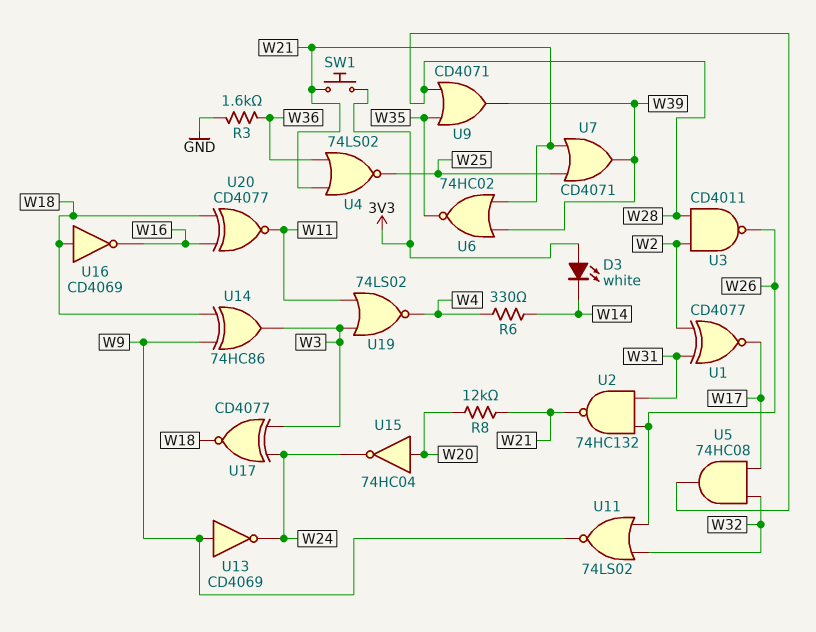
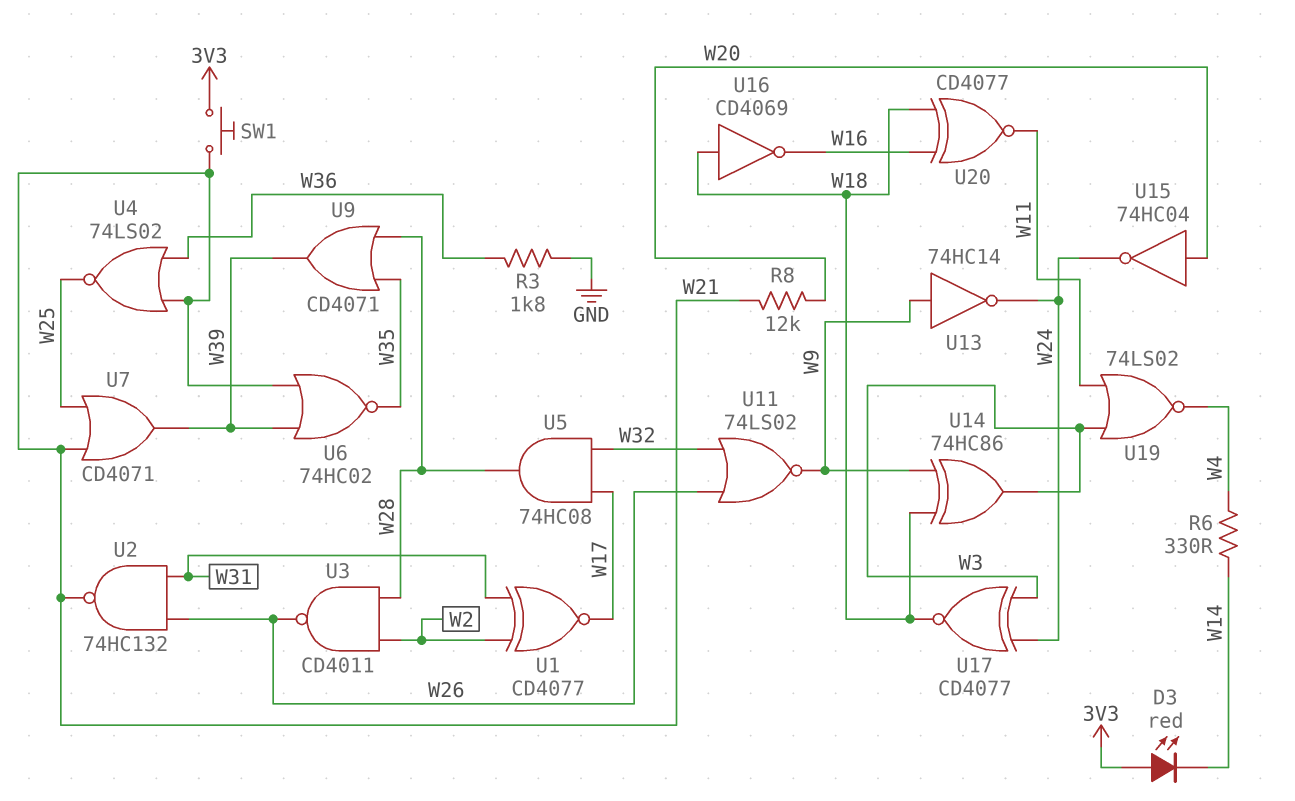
D3: LED white (A 3V3, K W14) -> LED red (A 3V3, K W14)
R3: 1.6k (GND, W36) -> 1.8k (GND, W36)
U13: NOT CD4069 (in W9, out W24) -> NOT 74HC14 (in W9, out W24)

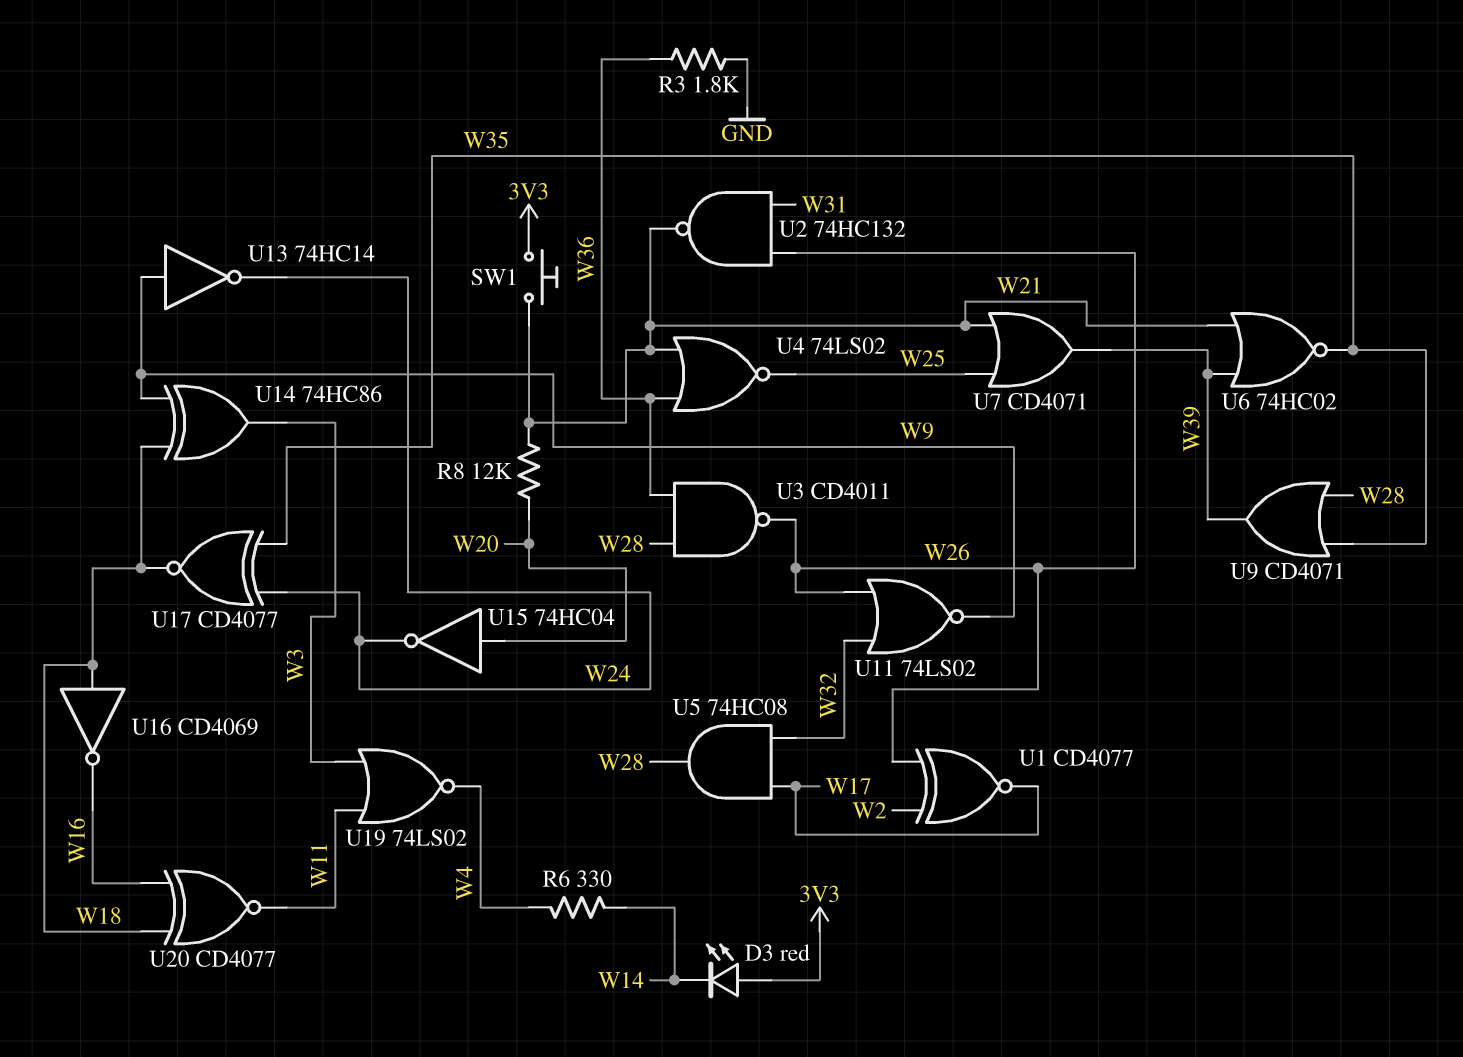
U1: XNOR CD4077 (in W2, in W31, out W17) -> XNOR CD4077 (in W2, in W26, out W17)
U3: NAND CD4011 (in W2, in W28, out W26) -> NAND CD4011 (in W28, in W36, out W26)
U17: XNOR CD4077 (in W3, in W24, out W18) -> XNOR CD4077 (in W24, in W35, out W18)

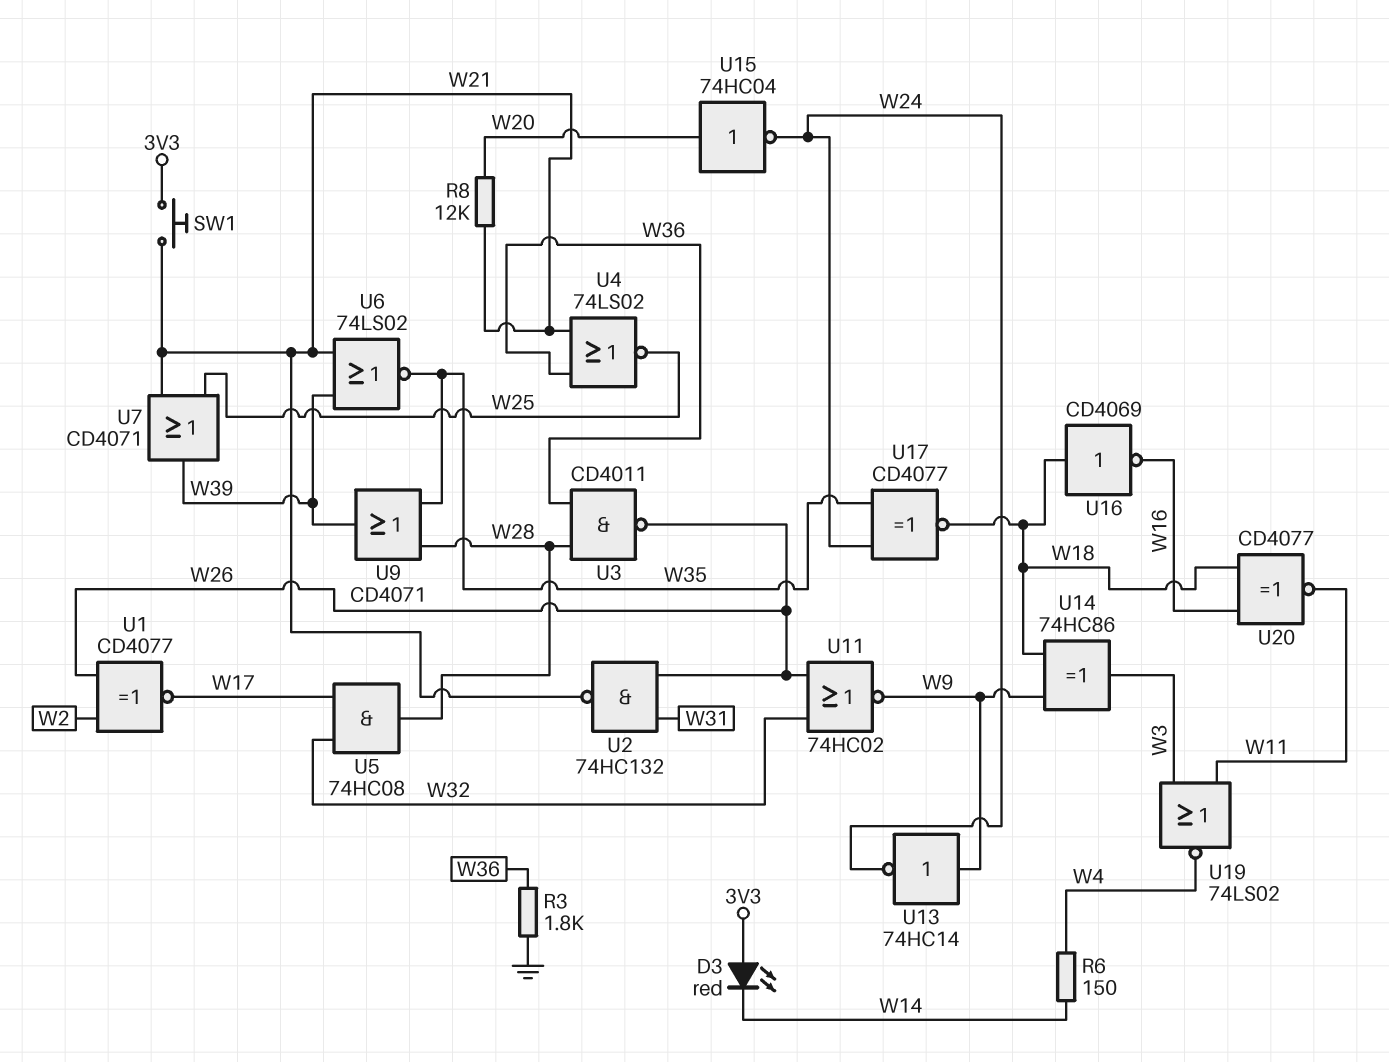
R6: 330 (W4, W14) -> 150 (W4, W14)
U6: NOR 74HC02 (in W21, in W39, out W35) -> NOR 74LS02 (in W21, in W39, out W35)
U11: NOR 74LS02 (in W26, in W32, out W9) -> NOR 74HC02 (in W26, in W32, out W9)

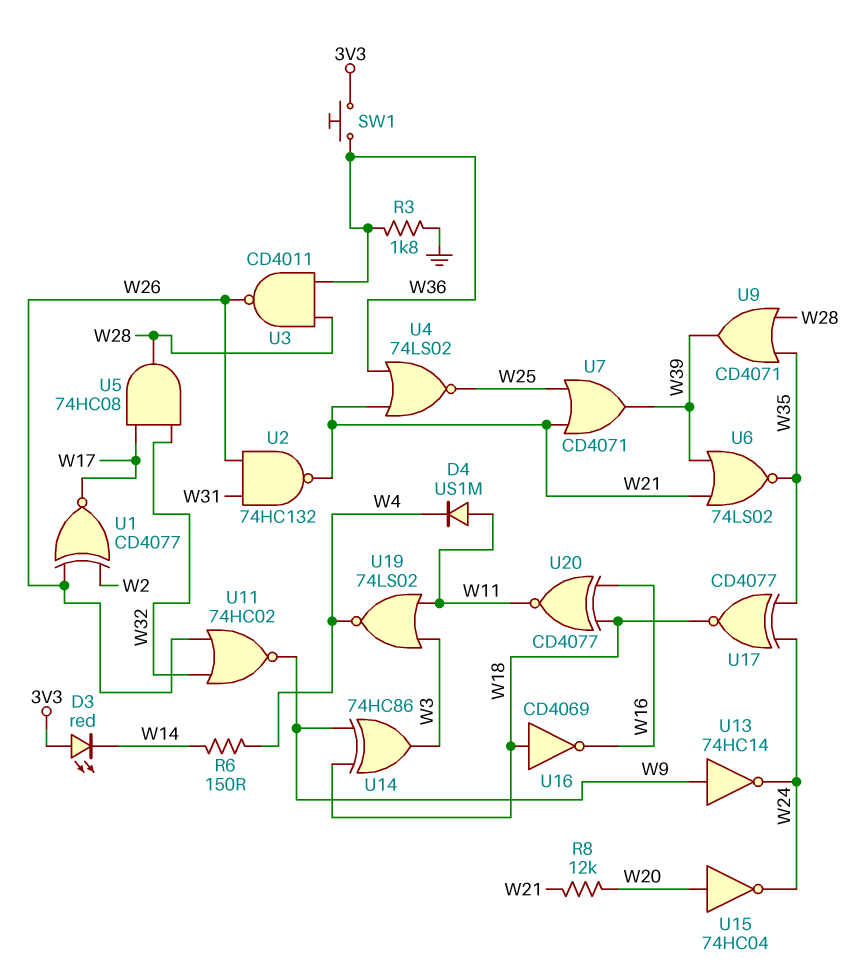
D4: none -> diode US1M (A W11, K W4)
SW1: button (3V3, W21) -> button (3V3, W36)

